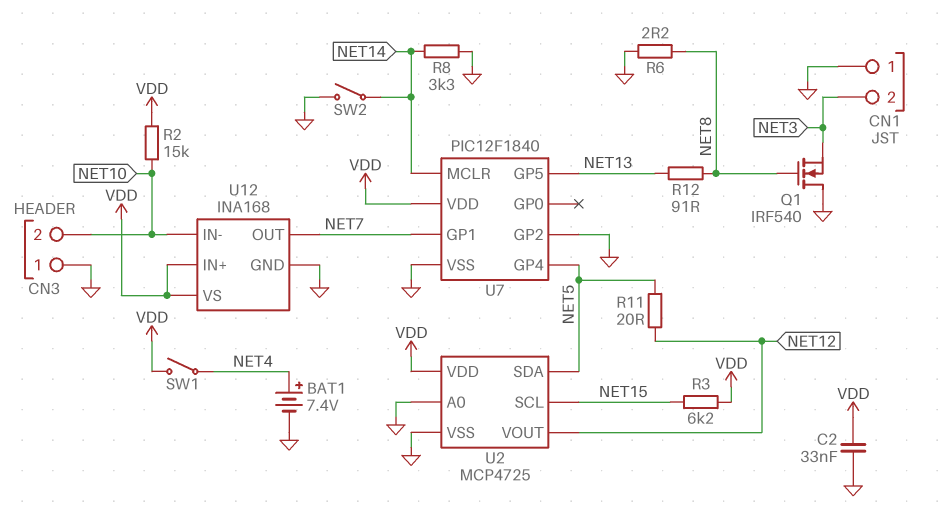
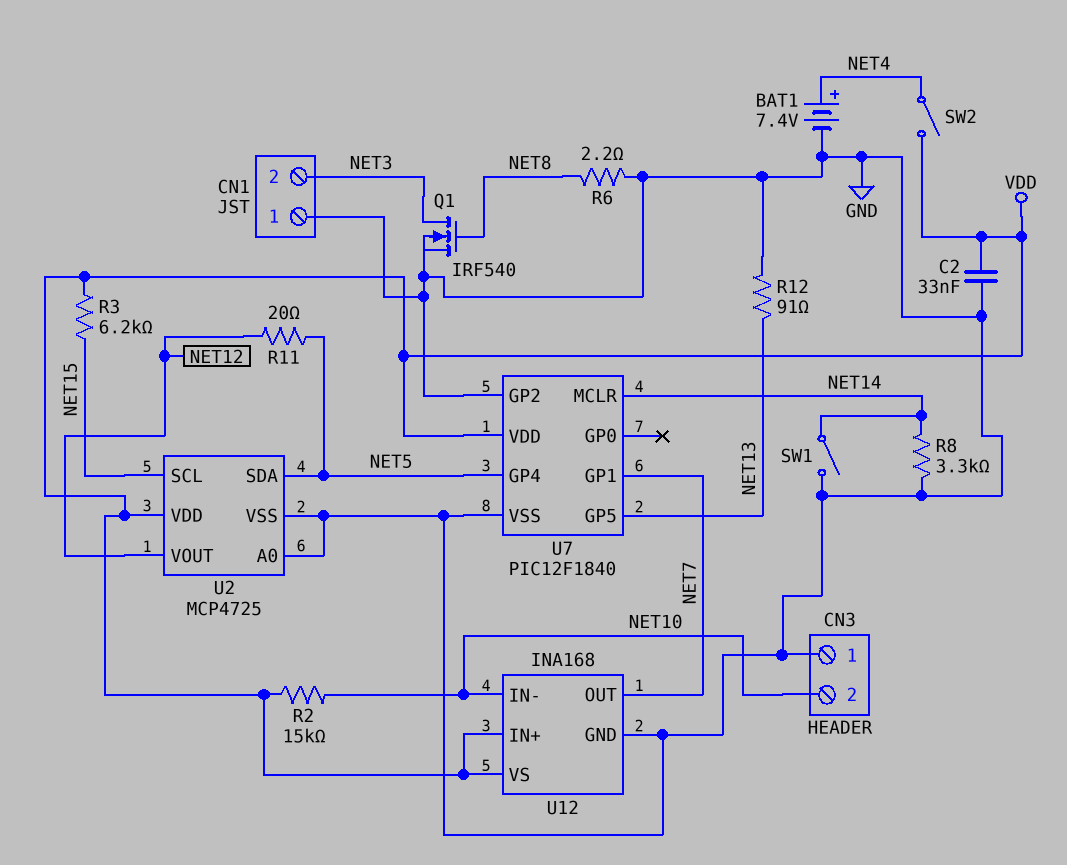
Q1: NMOS IRF540 (G NET8, D GND, S NET3) -> NMOS IRF540 (G NET8, D NET3, S GND)
R12: 91 (NET8, NET13) -> 91 (GND, NET13)
SW1: switch (NET4, VDD) -> switch (GND, NET14)
SW2: switch (GND, NET14) -> switch (NET4, VDD)

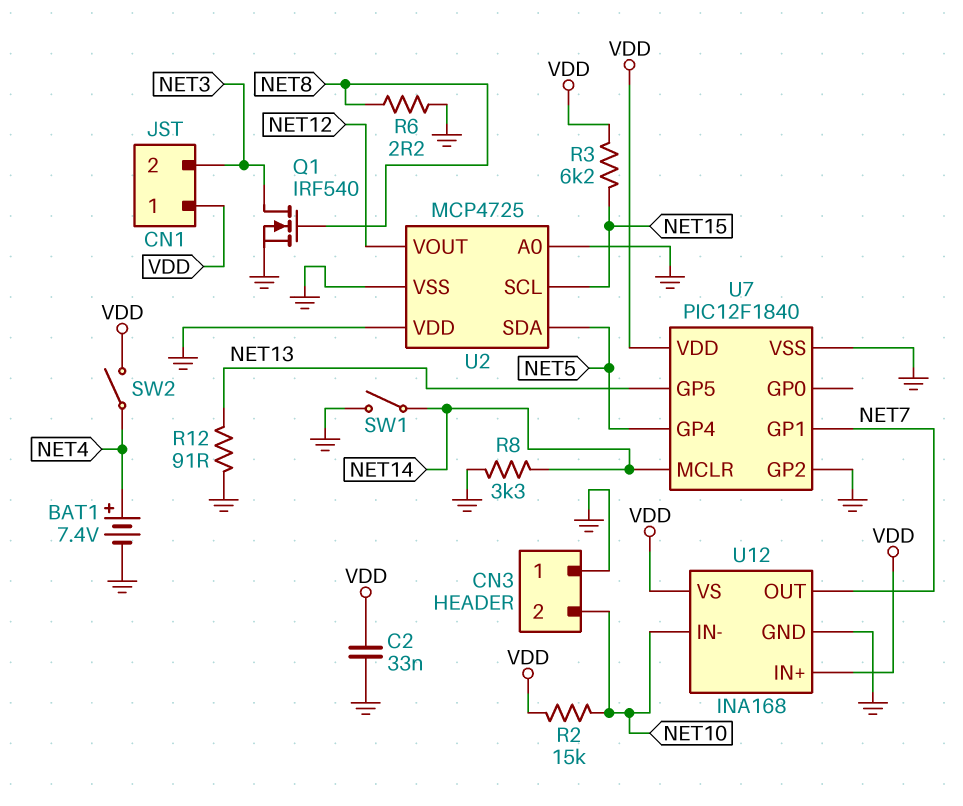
CN1 pin 1: GND -> VDD
R11: 20 (NET5, NET12) -> none
U2 pin VDD: VDD -> GND

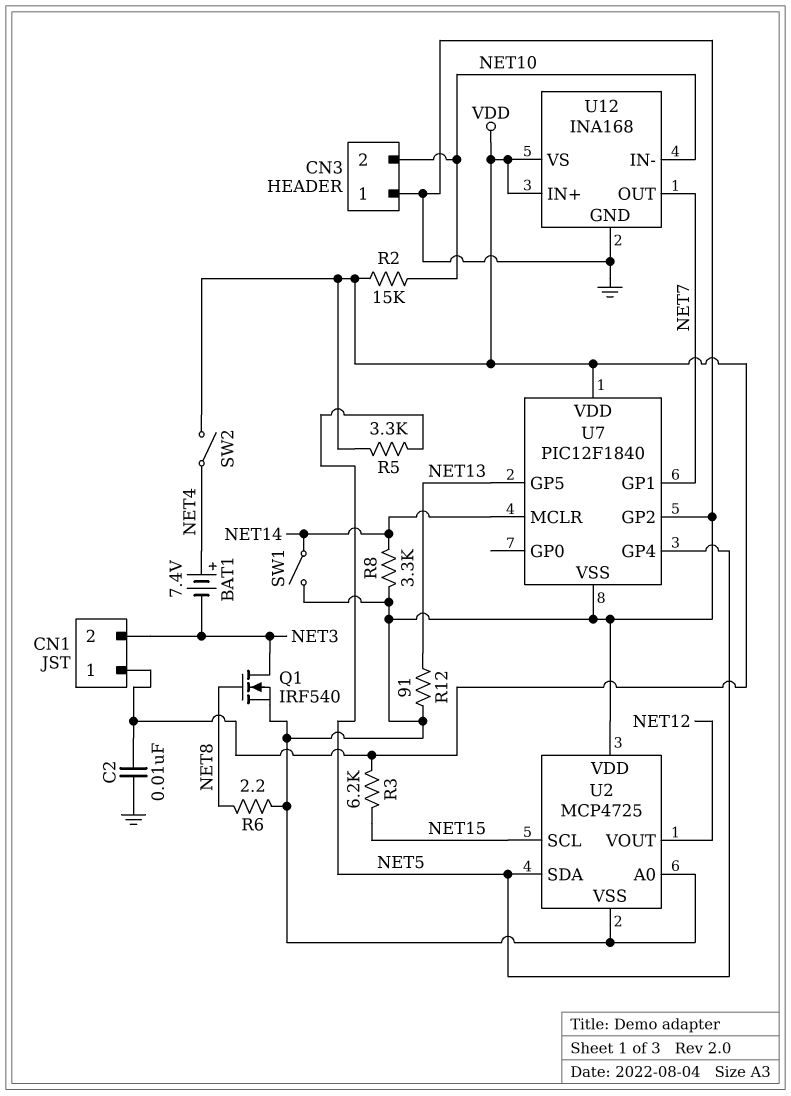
BAT1: 7.4V (plus NET4, minus GND) -> 7.4V (plus NET4, minus NET3)
C2: 33nF (GND, VDD) -> 10nF (GND, VDD)
R5: none -> 3.3k (NET5, VDD)

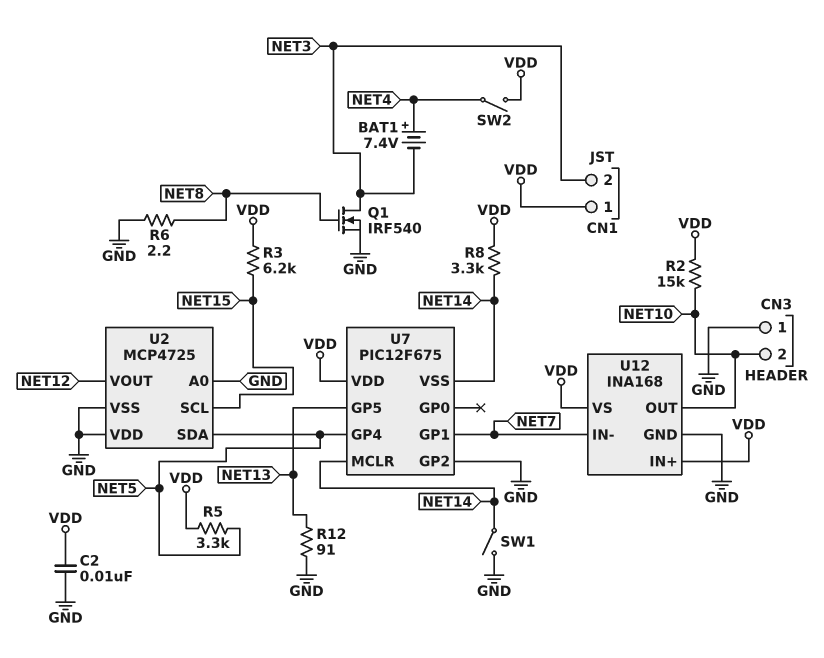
R8: 3.3k (GND, NET14) -> 3.3k (NET14, VDD)
U7: PIC12F1840 -> PIC12F675
U7 pin VSS: GND -> NET14
U12 pin IN-: NET10 -> NET7
U12 pin OUT: NET7 -> NET10

